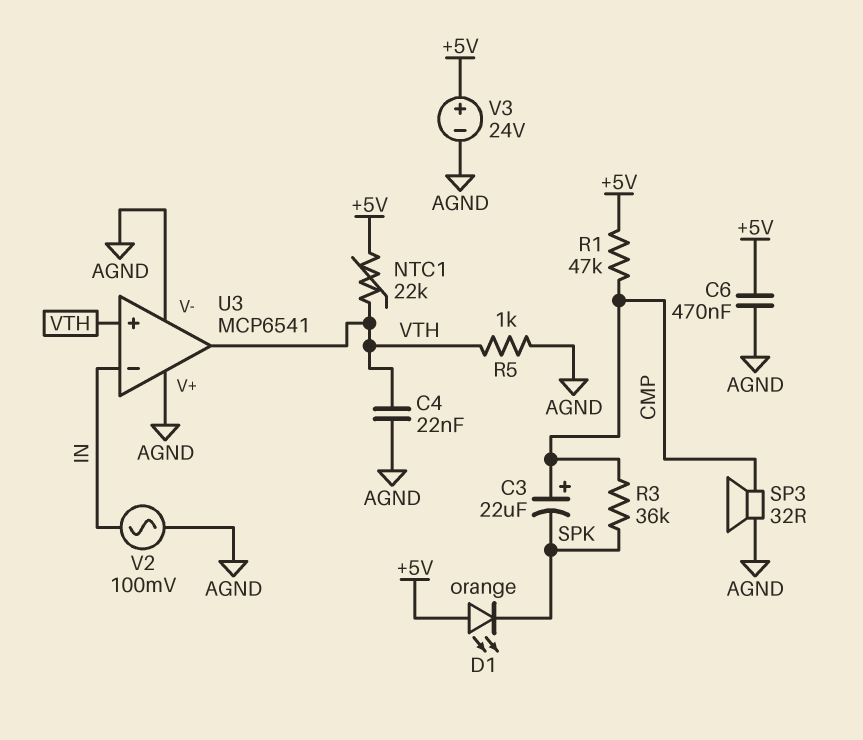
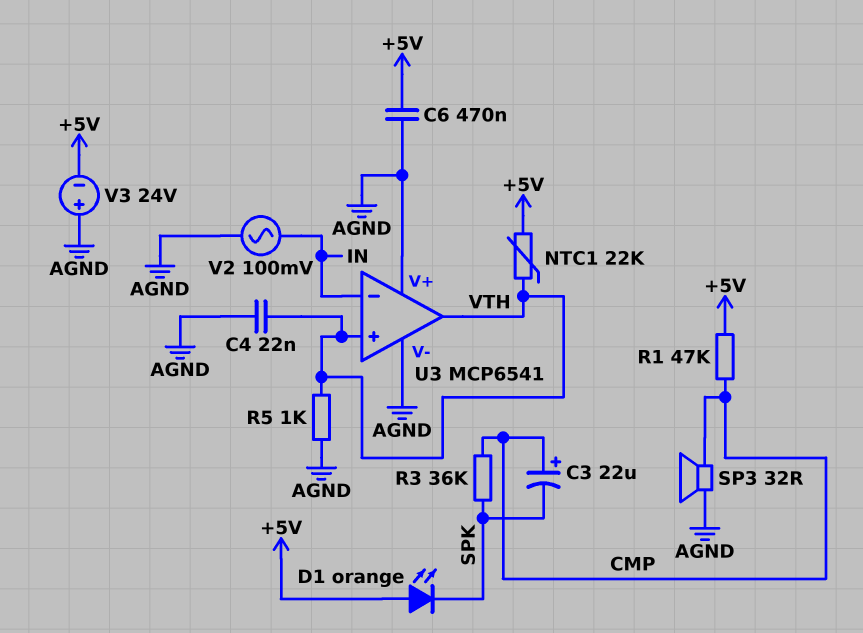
V3: 24V (plus +5V, minus AGND) -> 24V (plus AGND, minus +5V)

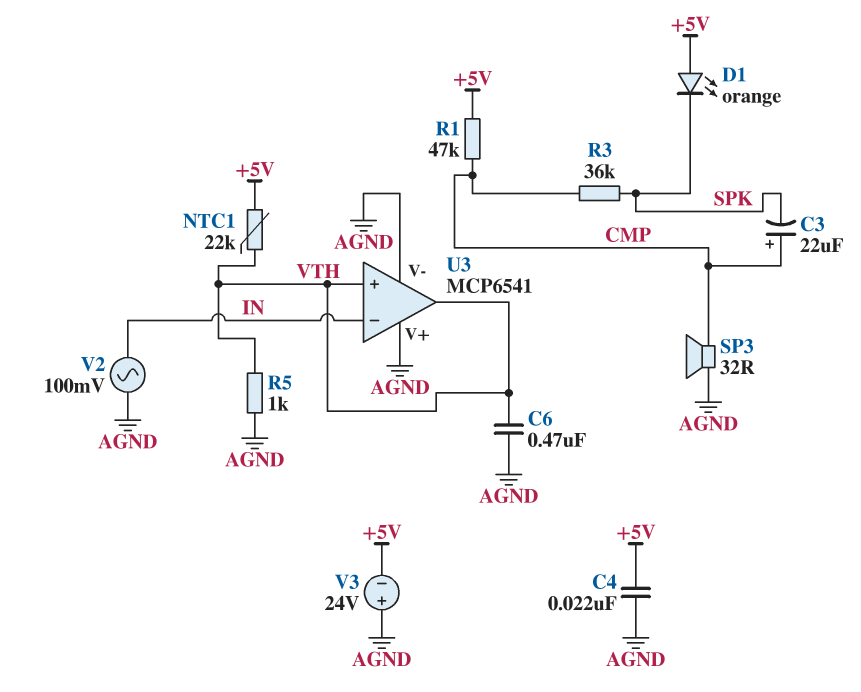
C4: 22nF (AGND, VTH) -> 22nF (+5V, AGND)
C6: 470nF (+5V, AGND) -> 470nF (AGND, VTH)

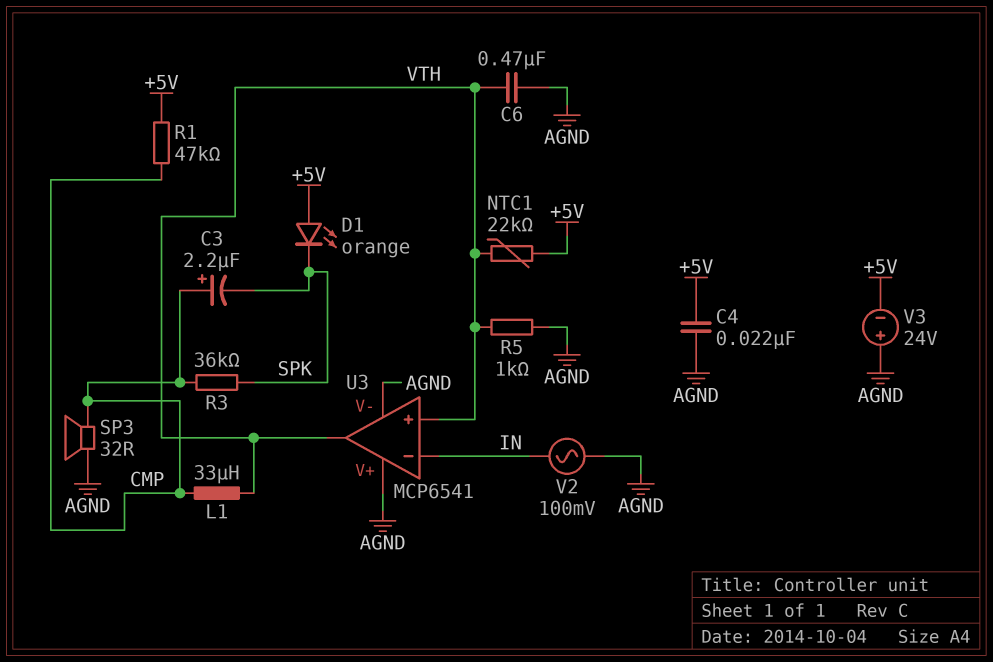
C3: 22uF (plus CMP, minus SPK) -> 2.2uF (plus CMP, minus SPK)
L1: none -> 33uH (CMP, VTH)

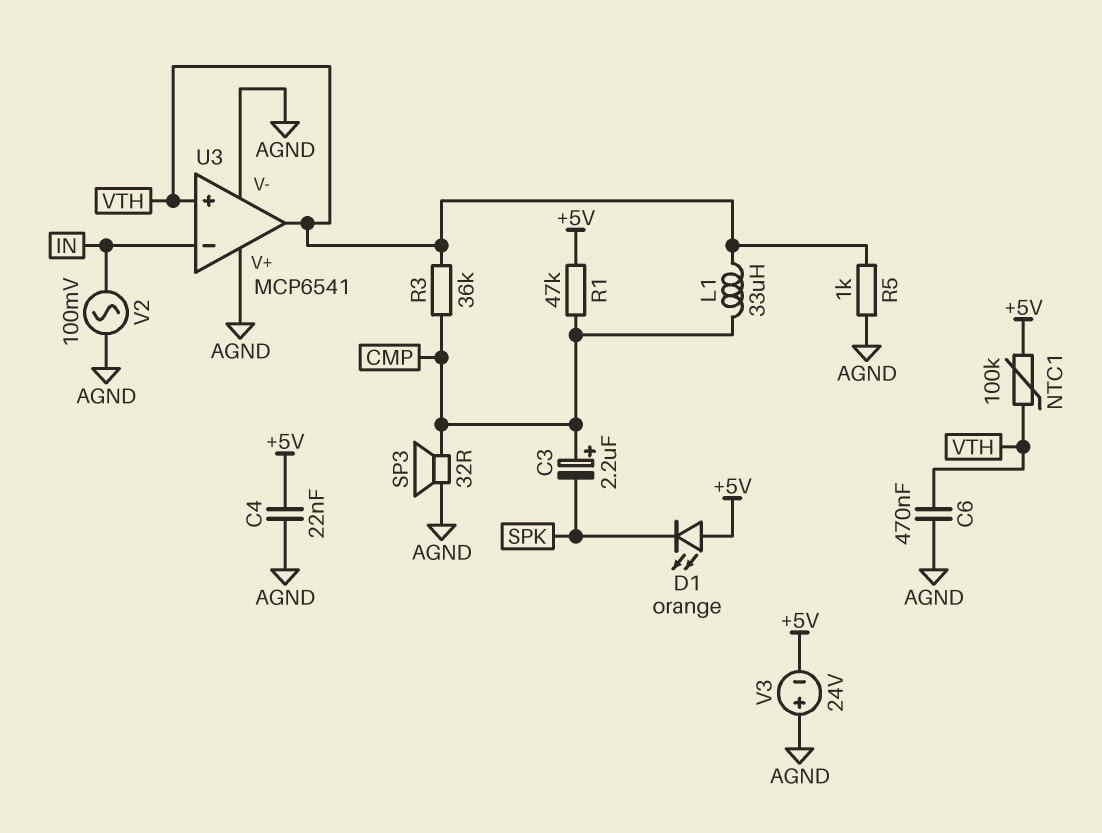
NTC1: 22k (+5V, VTH) -> 100k (+5V, VTH)
R3: 36k (CMP, SPK) -> 36k (CMP, VTH)

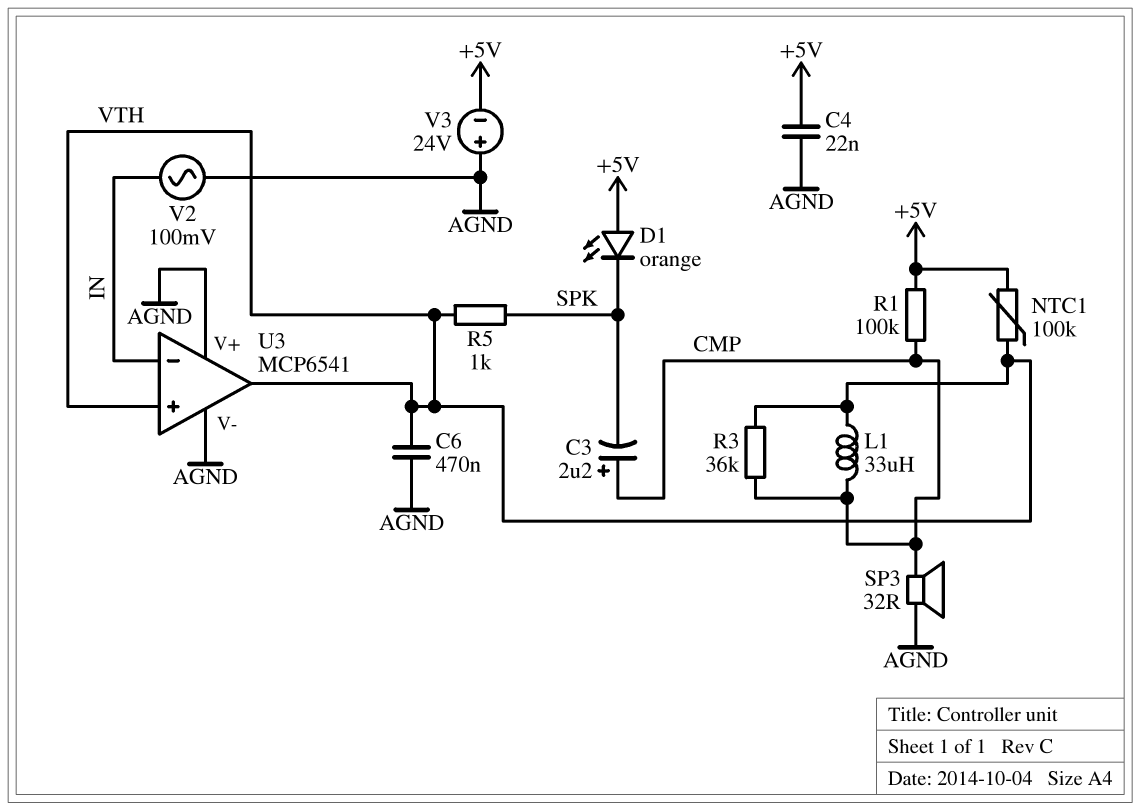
R1: 47k (+5V, CMP) -> 100k (+5V, CMP)
R5: 1k (AGND, VTH) -> 1k (SPK, VTH)

